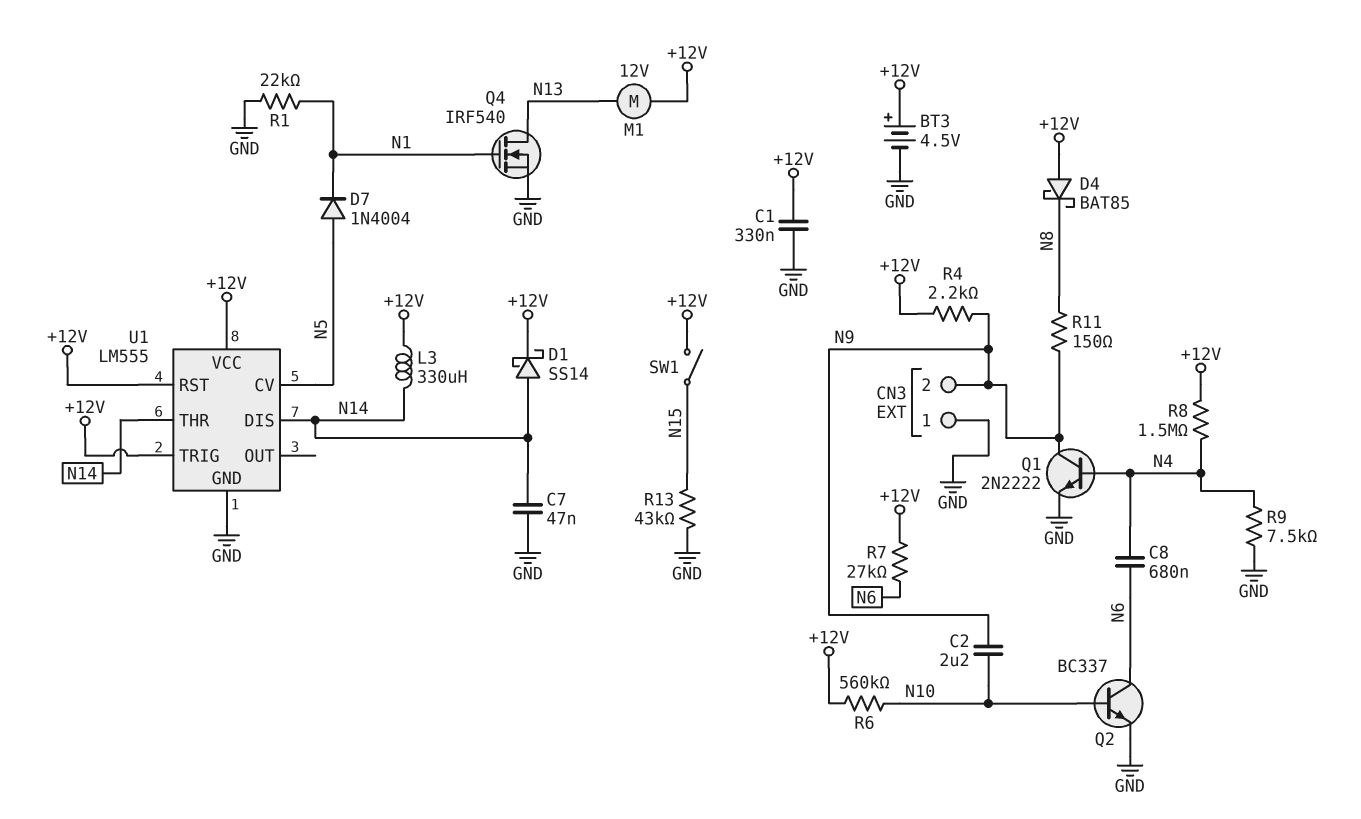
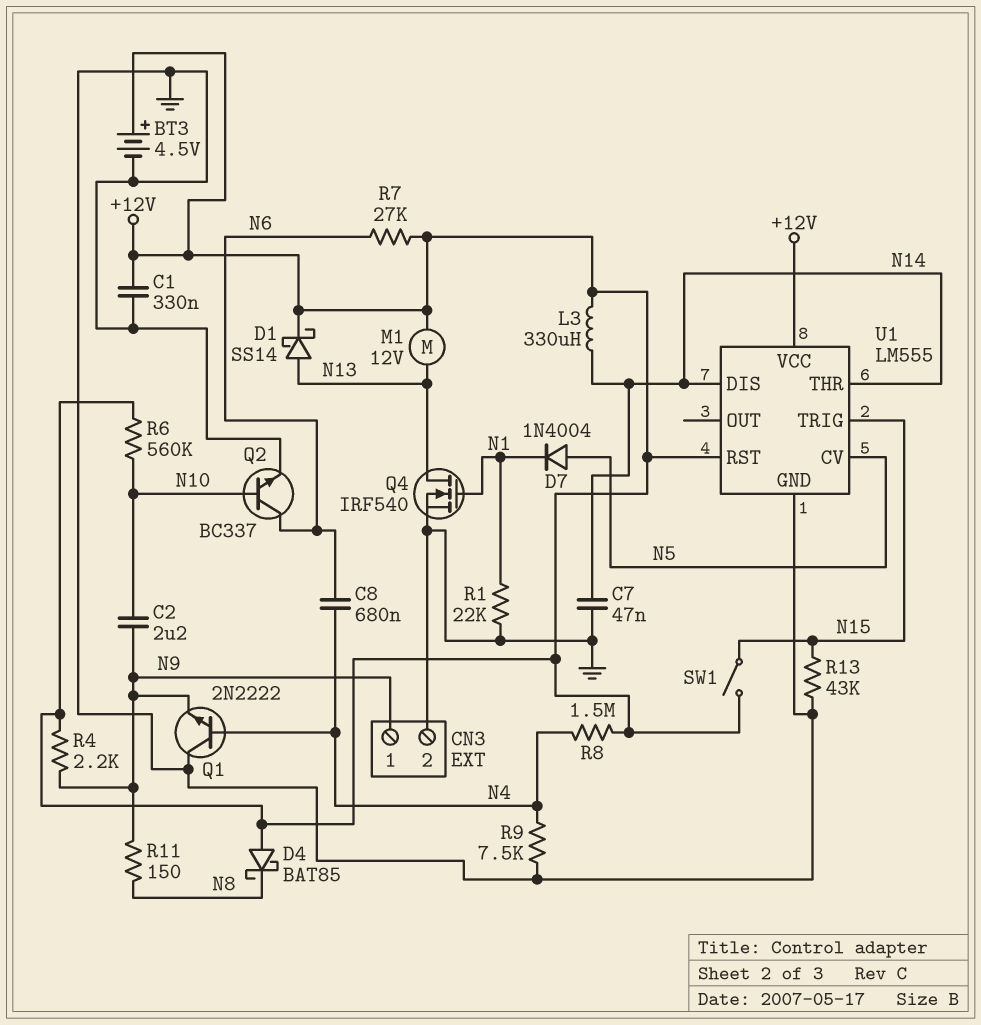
CN3 pin 1: GND -> N9
CN3 pin 2: N9 -> GND
D1: schottky SS14 (A N14, K +12V) -> schottky SS14 (A N13, K +12V)
Q1: NPN 2N2222 (B N4, C N9, E GND) -> NPN 2N2222 (B N4, C GND, E N9)
U1 pin TRIG: +12V -> N15

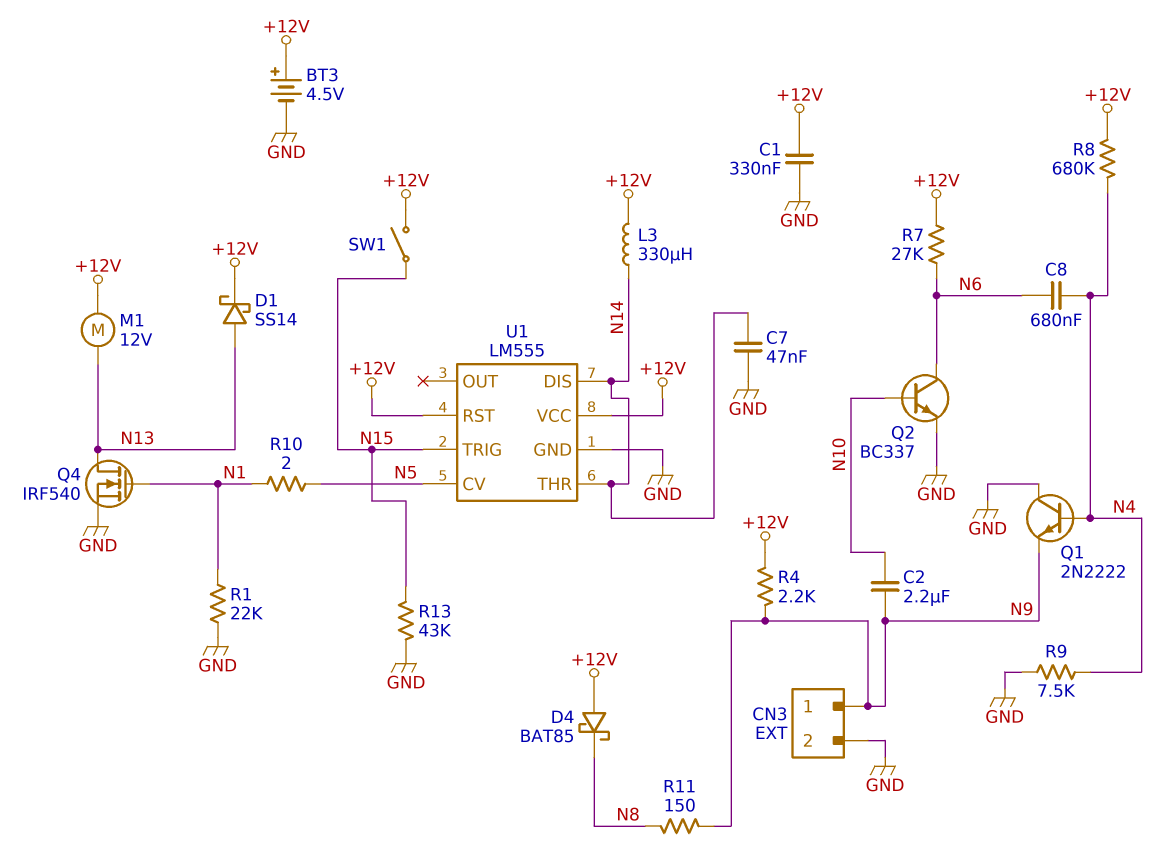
D7: diode 1N4004 (A N5, K N1) -> none
R6: 560k (+12V, N10) -> none
R8: 1.5M (+12V, N4) -> 680k (+12V, N4)
R10: none -> 2 (N1, N5)

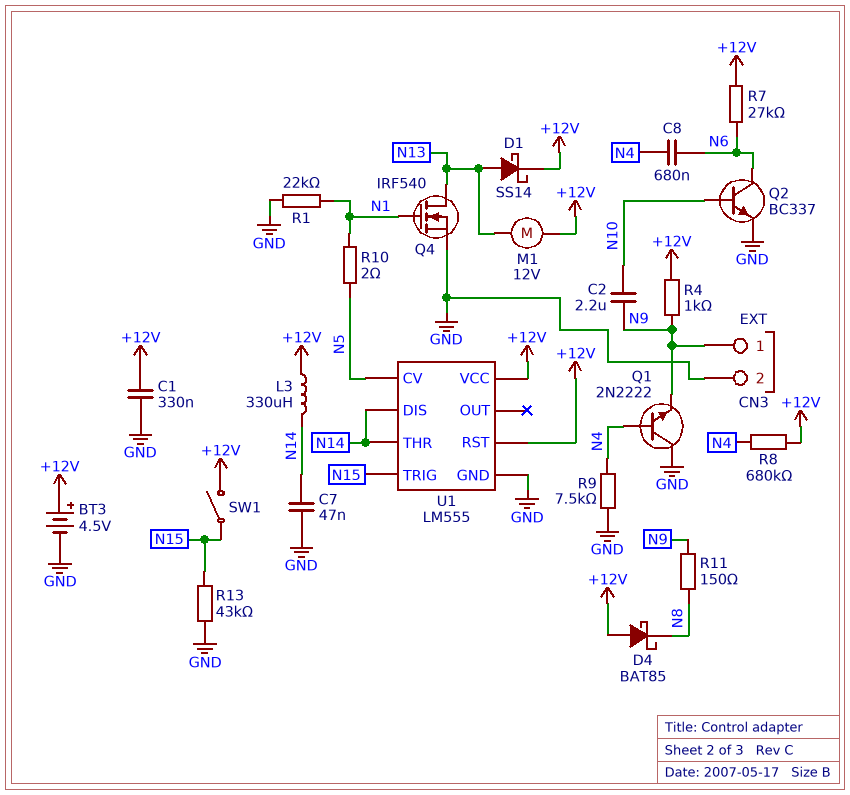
R4: 2.2k (+12V, N9) -> 1k (+12V, N9)

